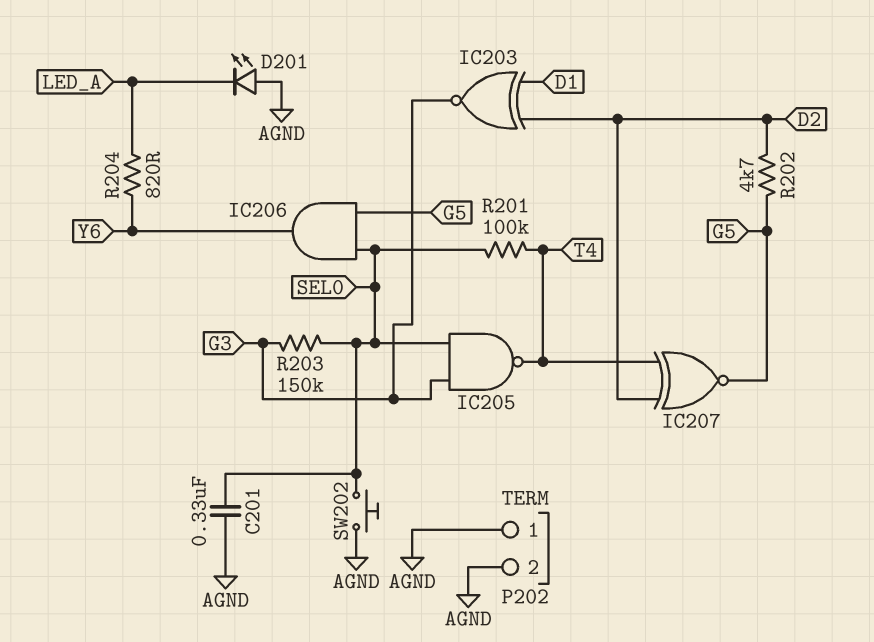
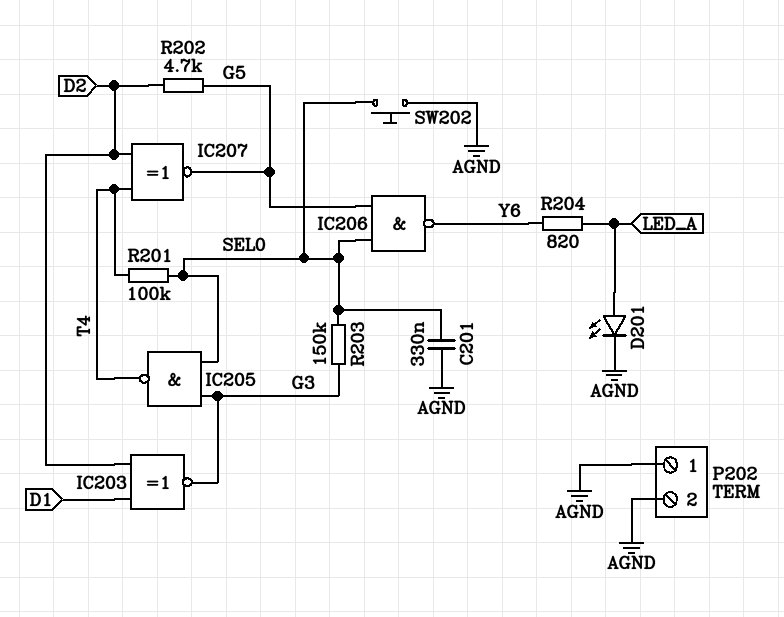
D201: LED (A AGND, K LED_A) -> LED (A LED_A, K AGND)
IC206: AND (in G5, in SEL0, out Y6) -> NAND (in G5, in SEL0, out Y6)

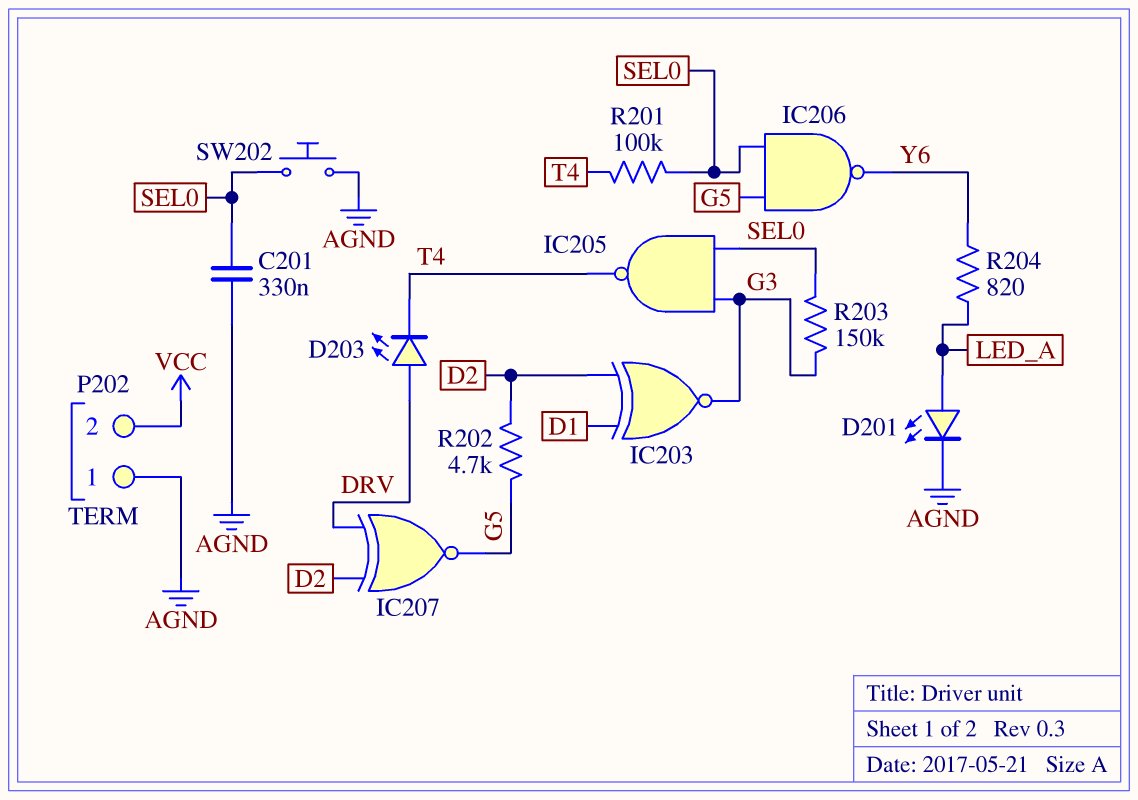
D203: none -> LED (A DRV, K T4)
IC207: XNOR (in D2, in T4, out G5) -> XNOR (in D2, in DRV, out G5)
P202 pin 2: AGND -> VCC

